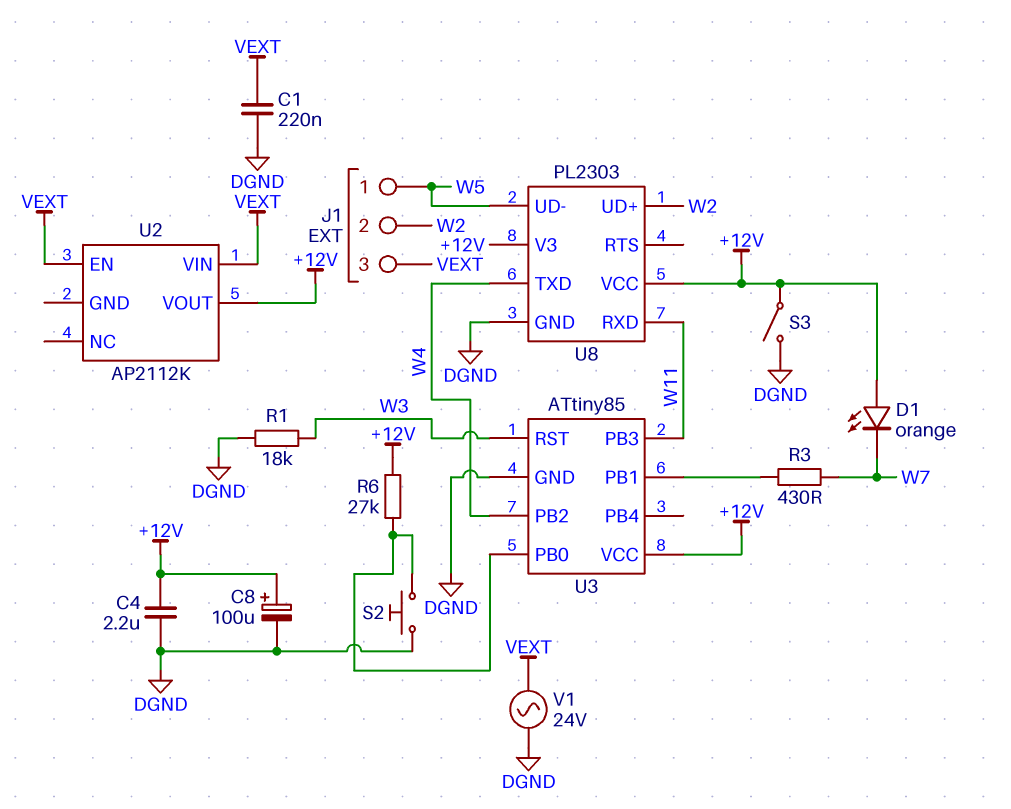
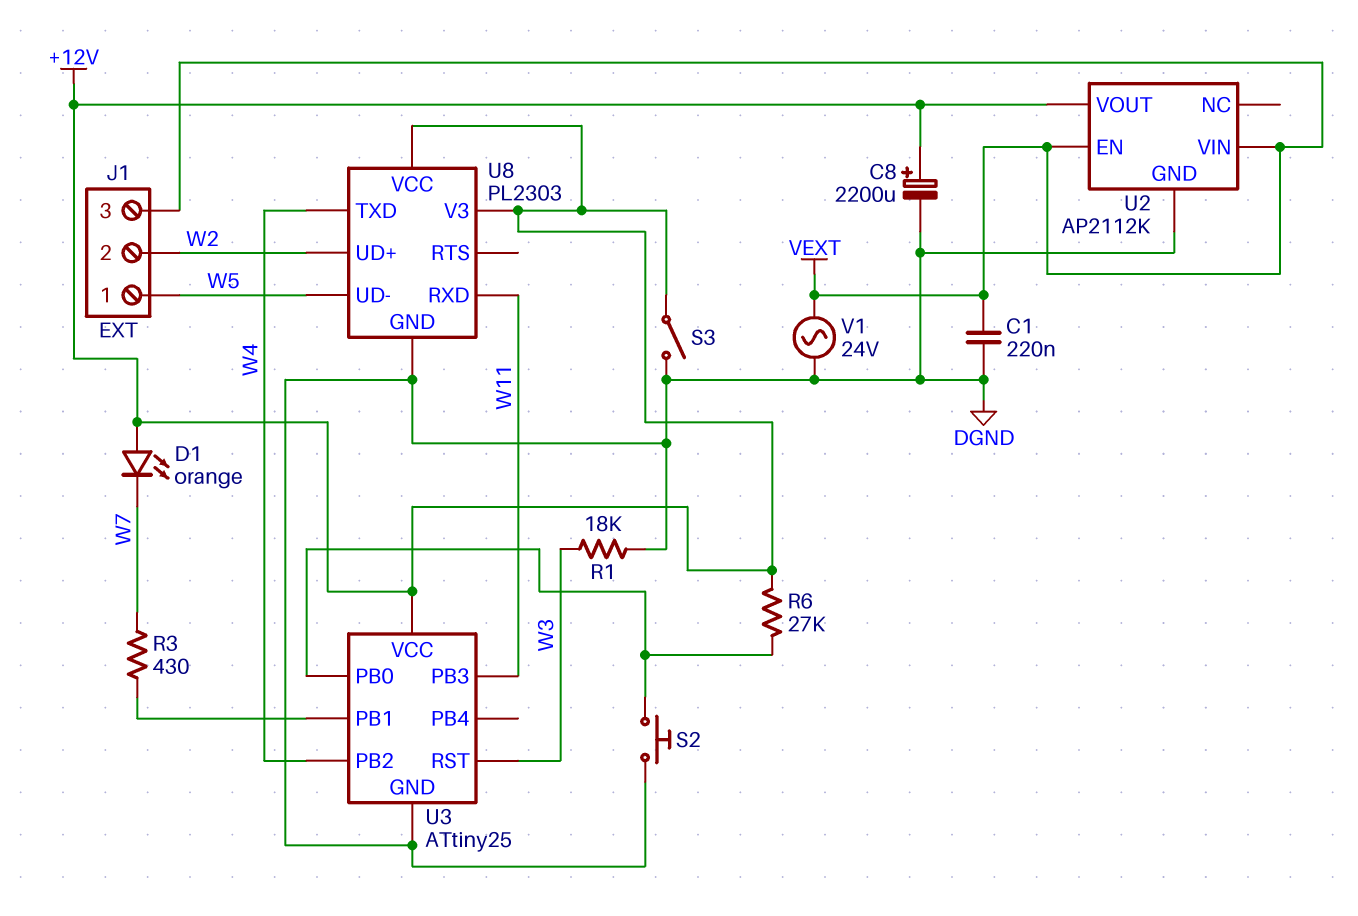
C4: 2.2uF (+12V, DGND) -> none
C8: 100uF (plus +12V, minus DGND) -> 2200uF (plus +12V, minus DGND)
U2 pin GND: none -> DGND
U3: ATtiny85 -> ATtiny25

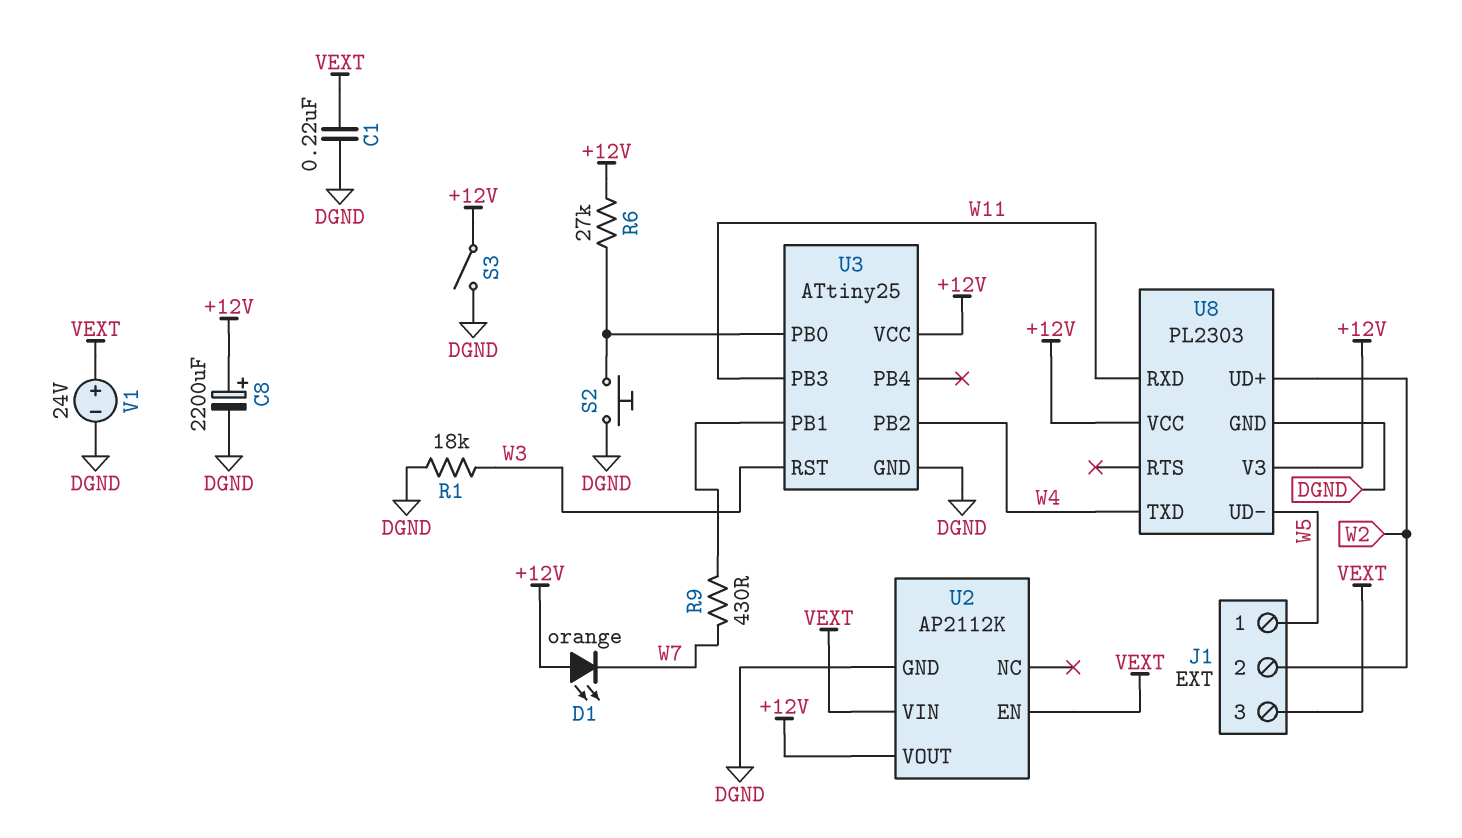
R3: 430 (U3/PB1, W7) -> none
R9: none -> 430 (U3/PB1, W7)
V1: AC 24V (DGND, VEXT) -> 24V (plus VEXT, minus DGND)

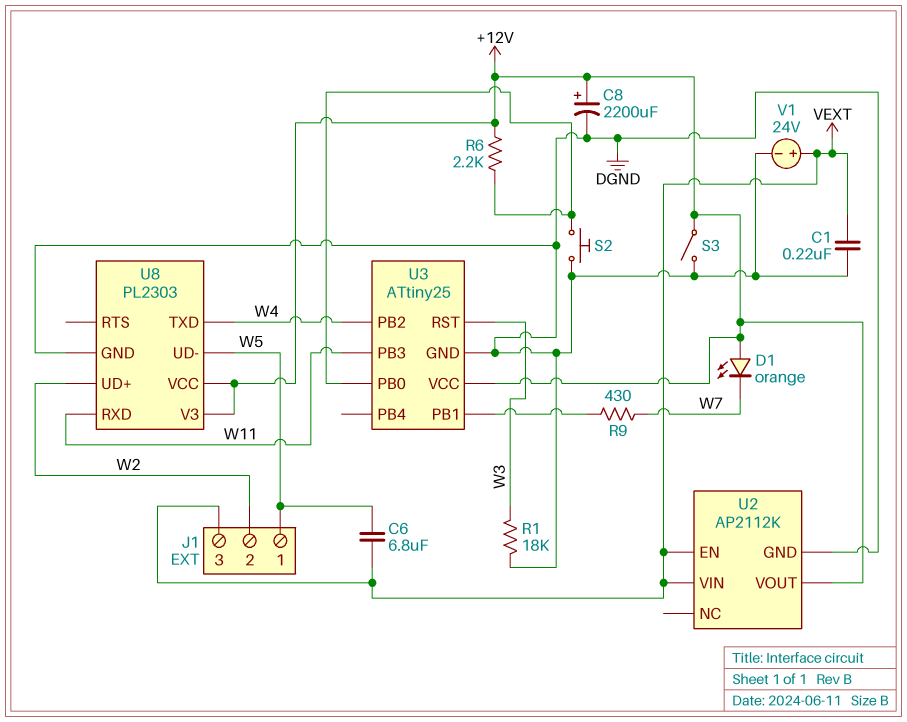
C6: none -> 6.8uF (VEXT, W5)
R6: 27k (+12V, U3/PB0) -> 2.2k (+12V, U3/PB0)

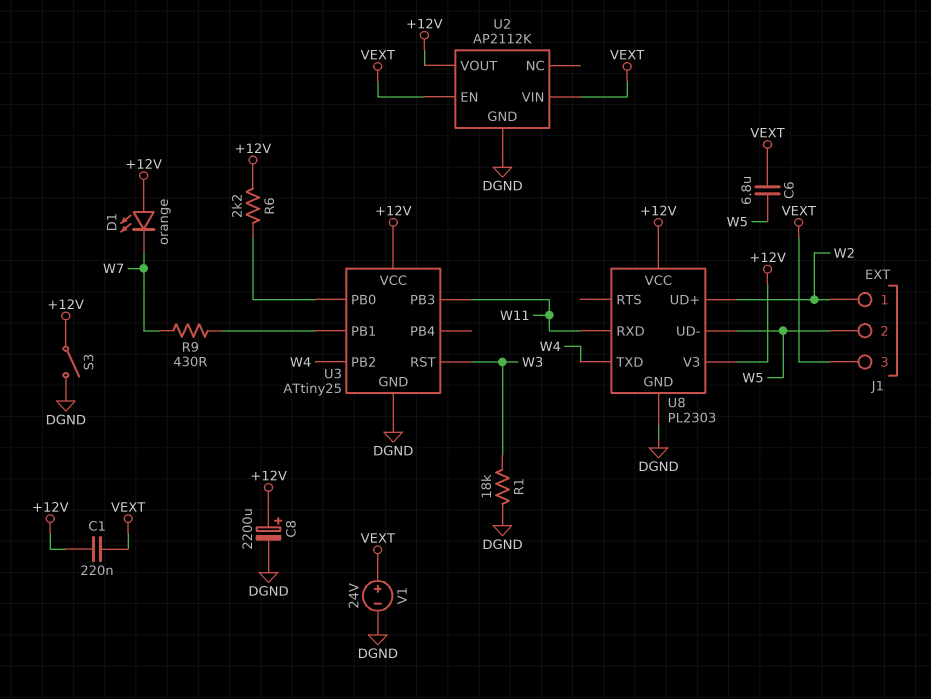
C1: 220nF (DGND, VEXT) -> 220nF (+12V, VEXT)
J1 pin 1: W5 -> W2
J1 pin 2: W2 -> W5
S2: button (DGND, U3/PB0) -> none

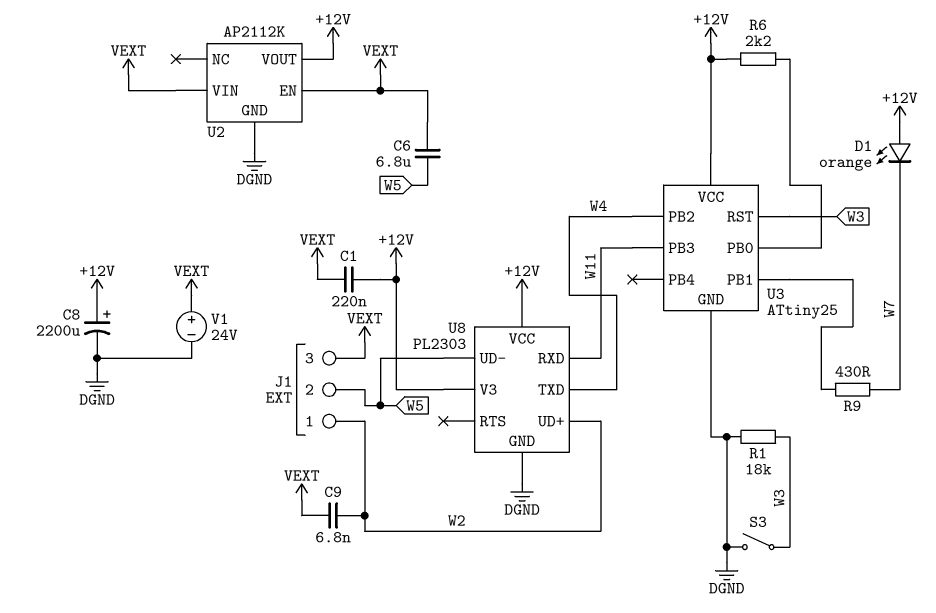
C9: none -> 6.8nF (VEXT, W2)
S3: switch (+12V, DGND) -> switch (DGND, W3)

